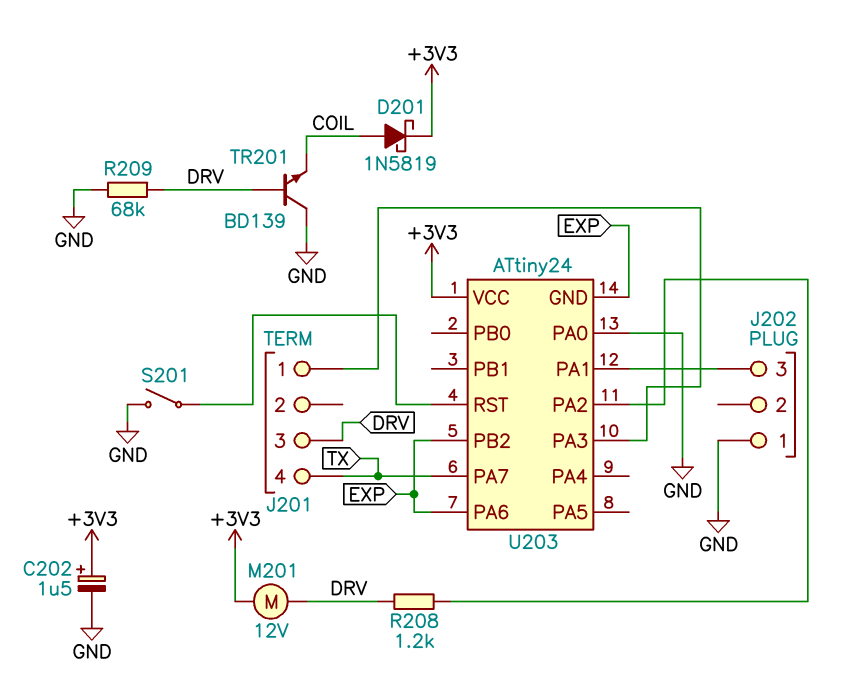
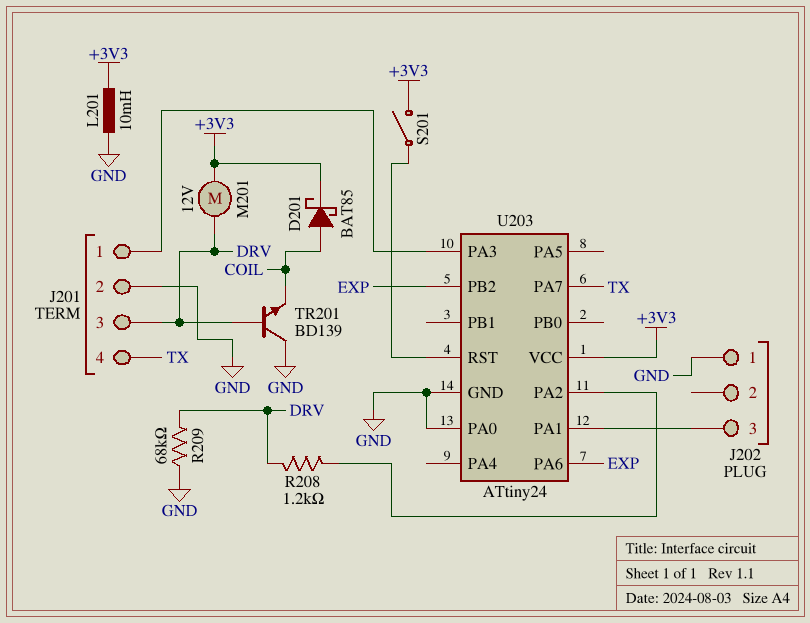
C202: 1.5uF (plus +3V3, minus GND) -> none
D201: schottky 1N5819 (A COIL, K +3V3) -> schottky BAT85 (A COIL, K +3V3)
J201 pin 2: none -> GND
L201: none -> 10mH (+3V3, GND)
S201: switch (GND, U203/RST) -> switch (+3V3, U203/RST)
U203 pin GND: EXP -> GND

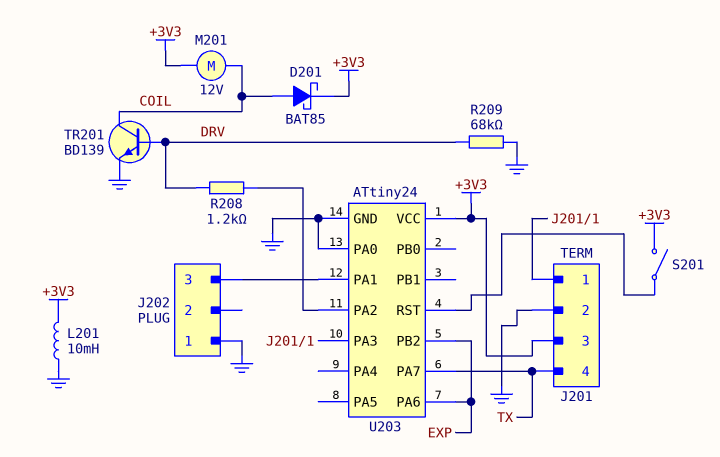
J201 pin 3: DRV -> +3V3
M201: motor 12V (+3V3, DRV) -> motor 12V (+3V3, COIL)
TR201: NPN BD139 (B DRV, C GND, E COIL) -> NPN BD139 (B DRV, C COIL, E GND)

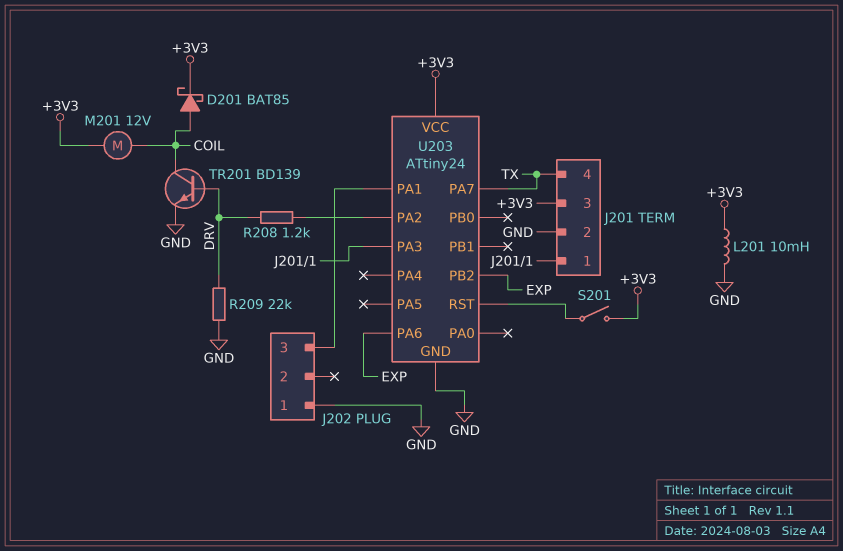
R209: 68k (DRV, GND) -> 22k (DRV, GND)
U203 pin PA0: GND -> none

